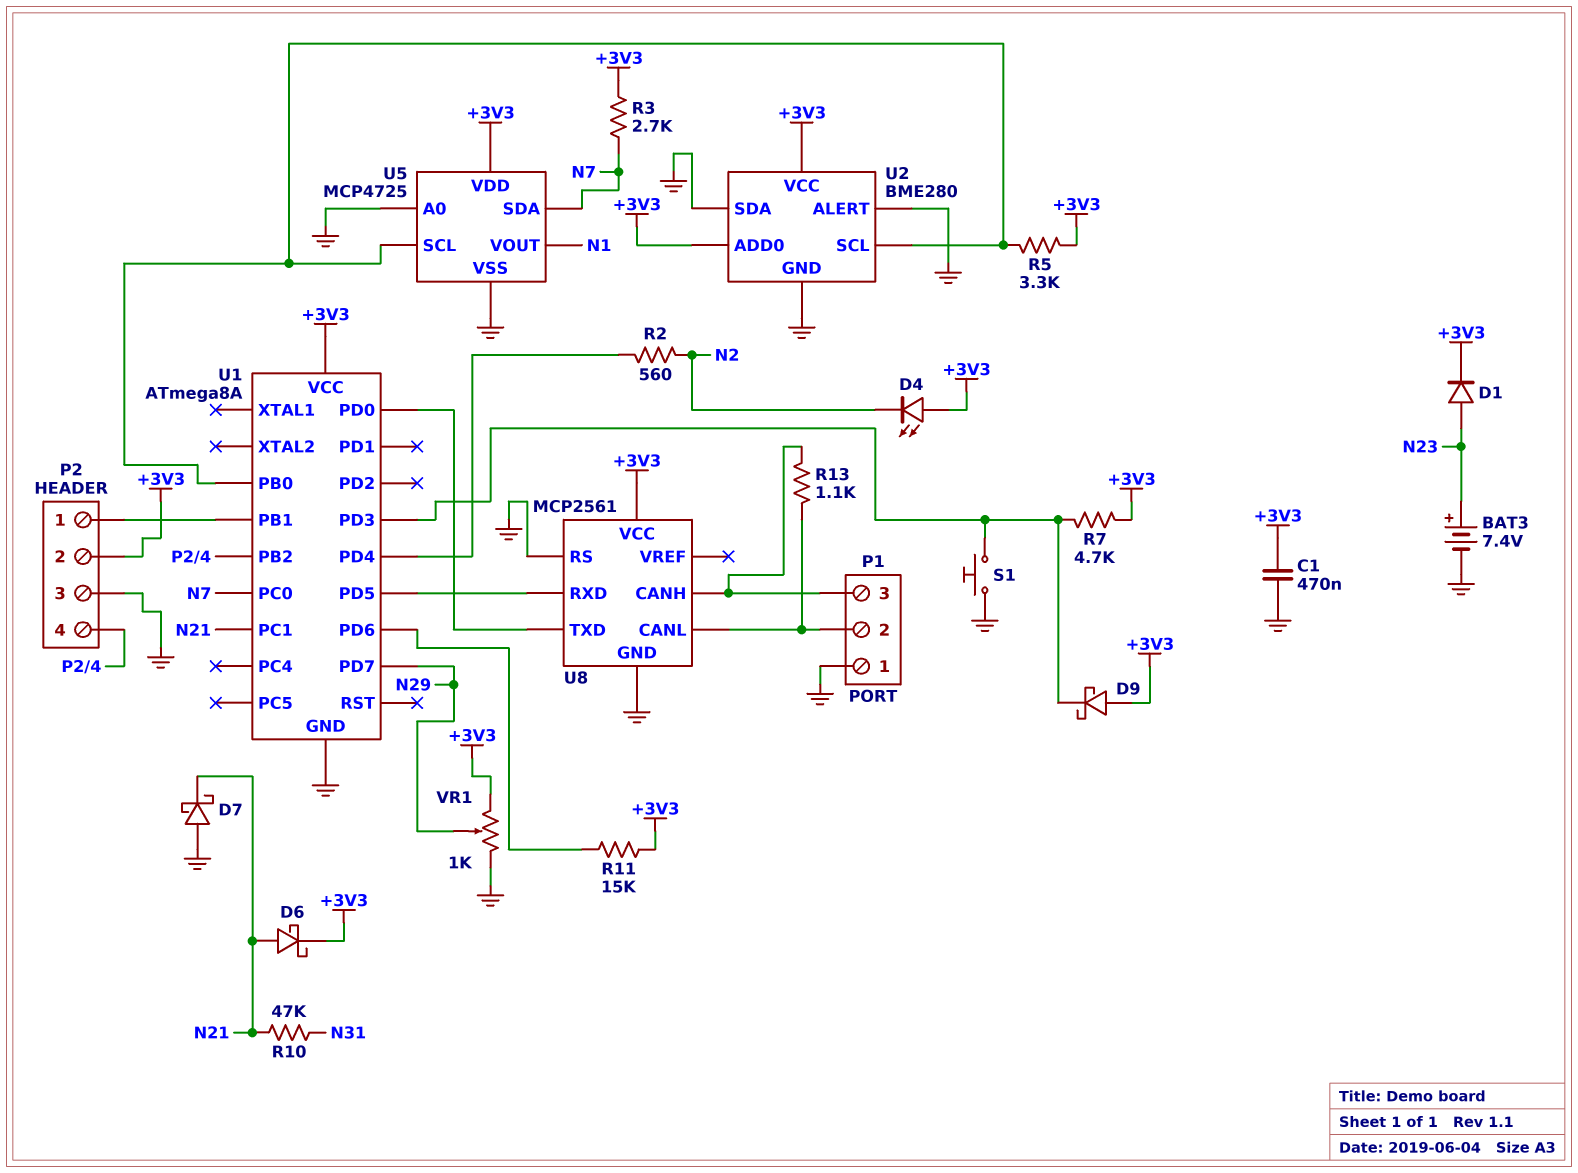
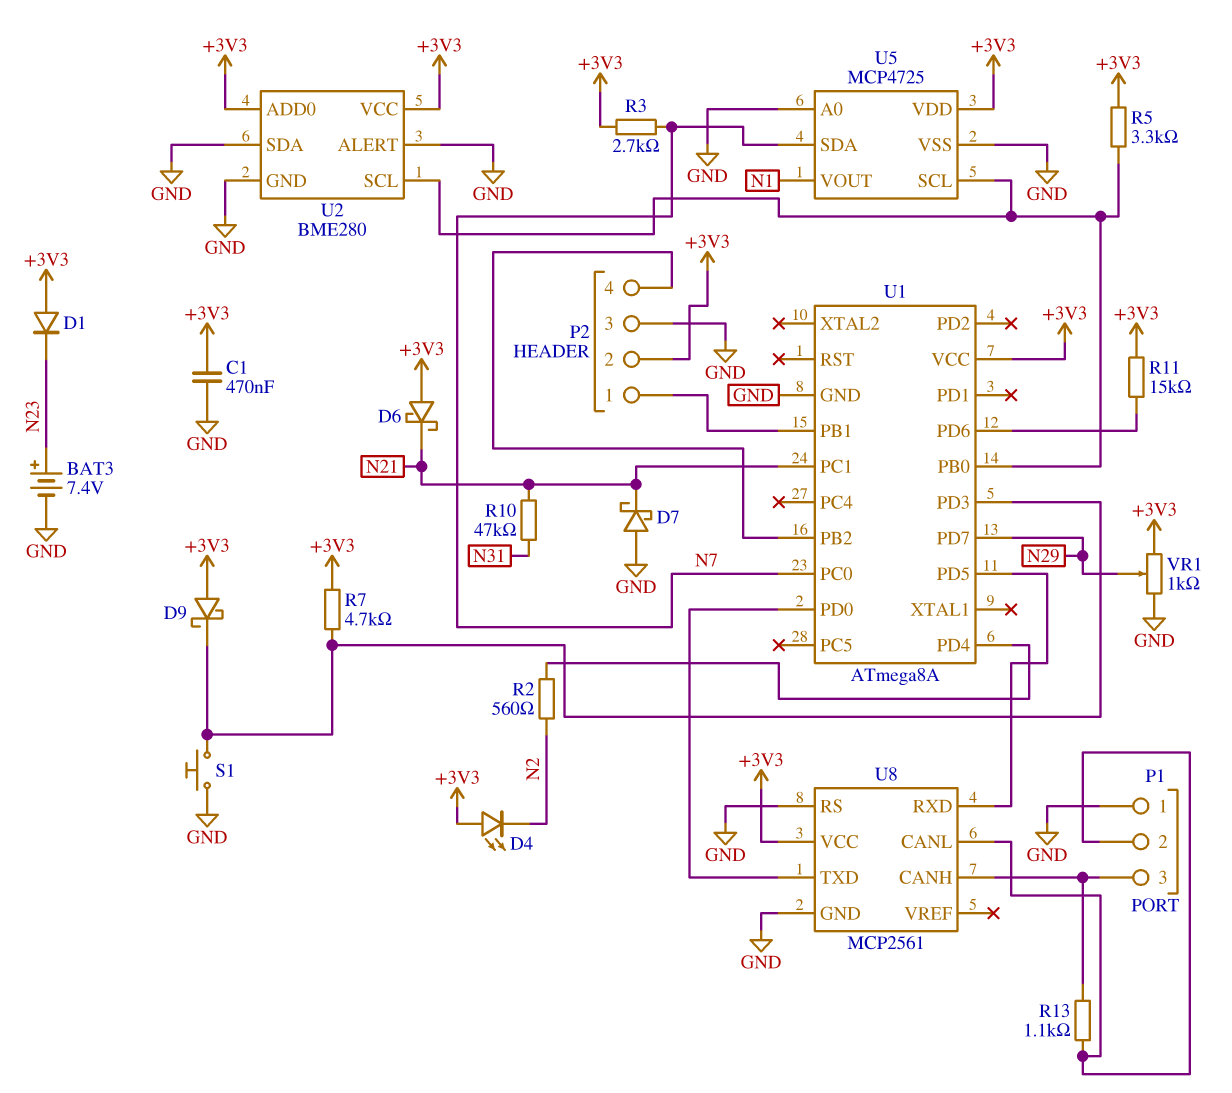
D1: diode (A N23, K +3V3) -> diode (A +3V3, K N23)
D6: schottky (A N21, K +3V3) -> schottky (A +3V3, K N21)

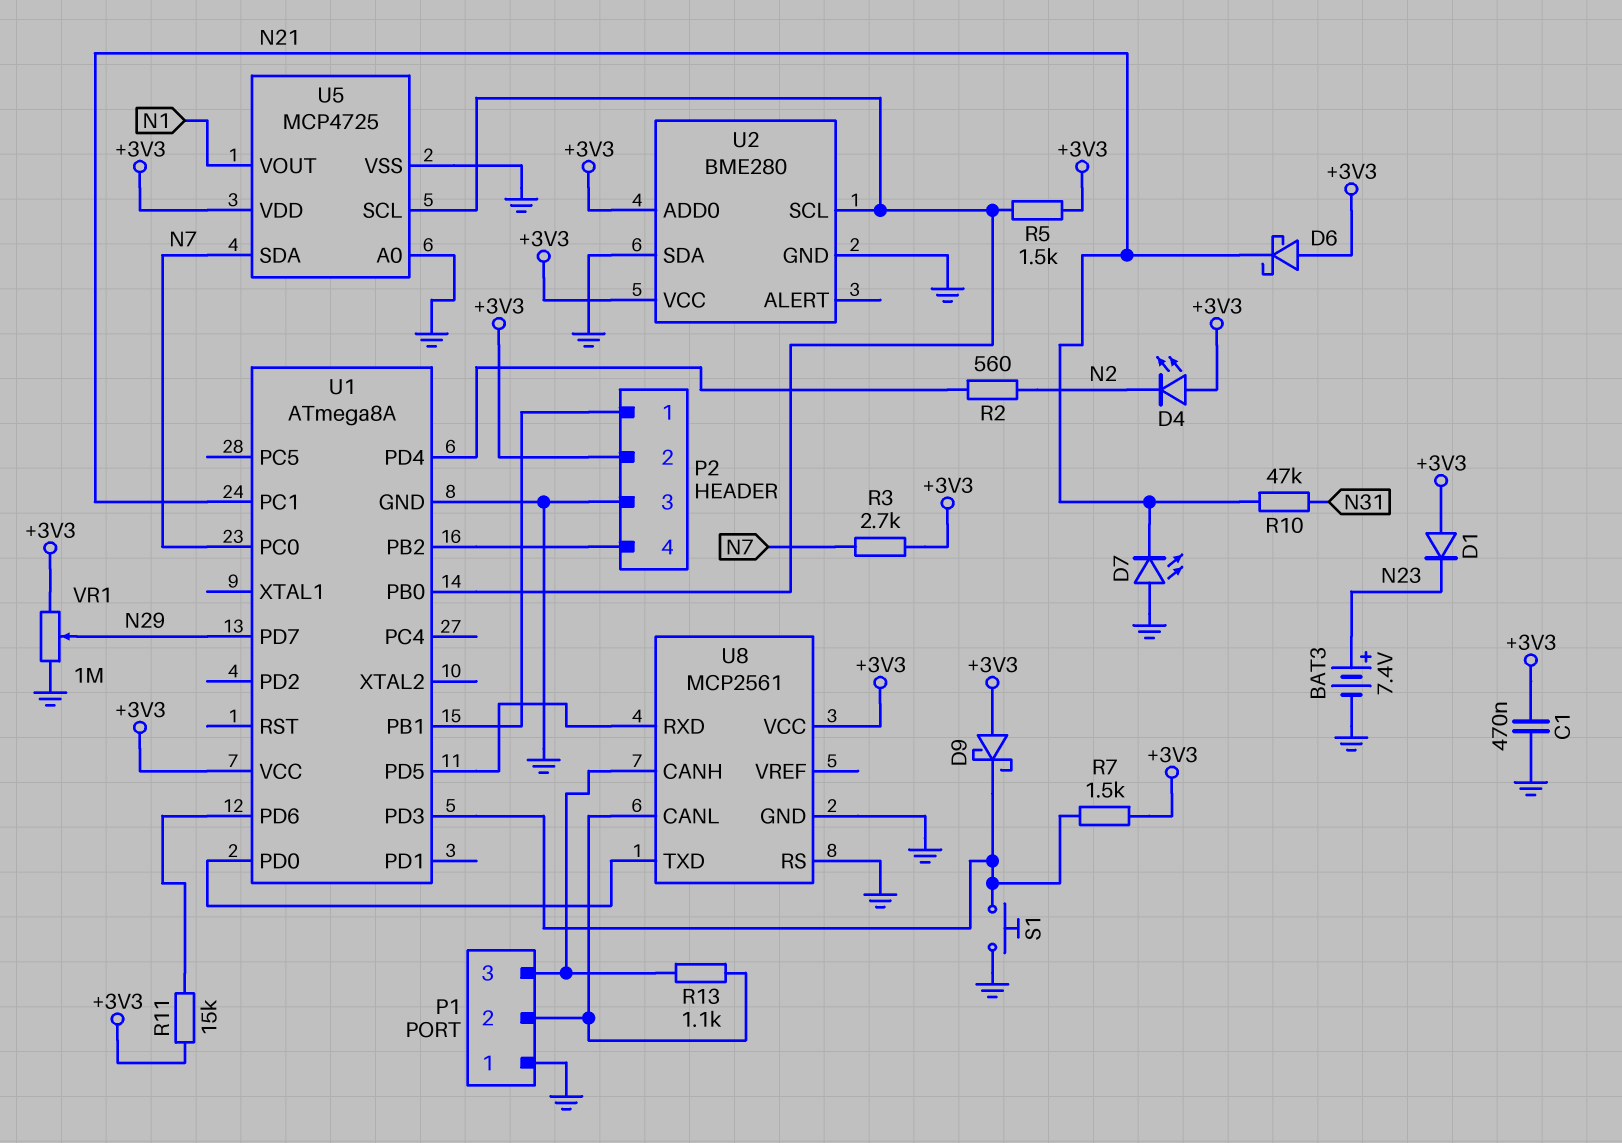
D7: schottky (A GND, K N21) -> LED (A GND, K N21)
R5: 3.3k (+3V3, U1/PB0) -> 1.5k (+3V3, U1/PB0)
R7: 4.7k (+3V3, U1/PD3) -> 1.5k (+3V3, U1/PD3)
U2 pin ALERT: GND -> none
VR1: 1k (+3V3, GND, wiper N29) -> 1M (+3V3, GND, wiper N29)

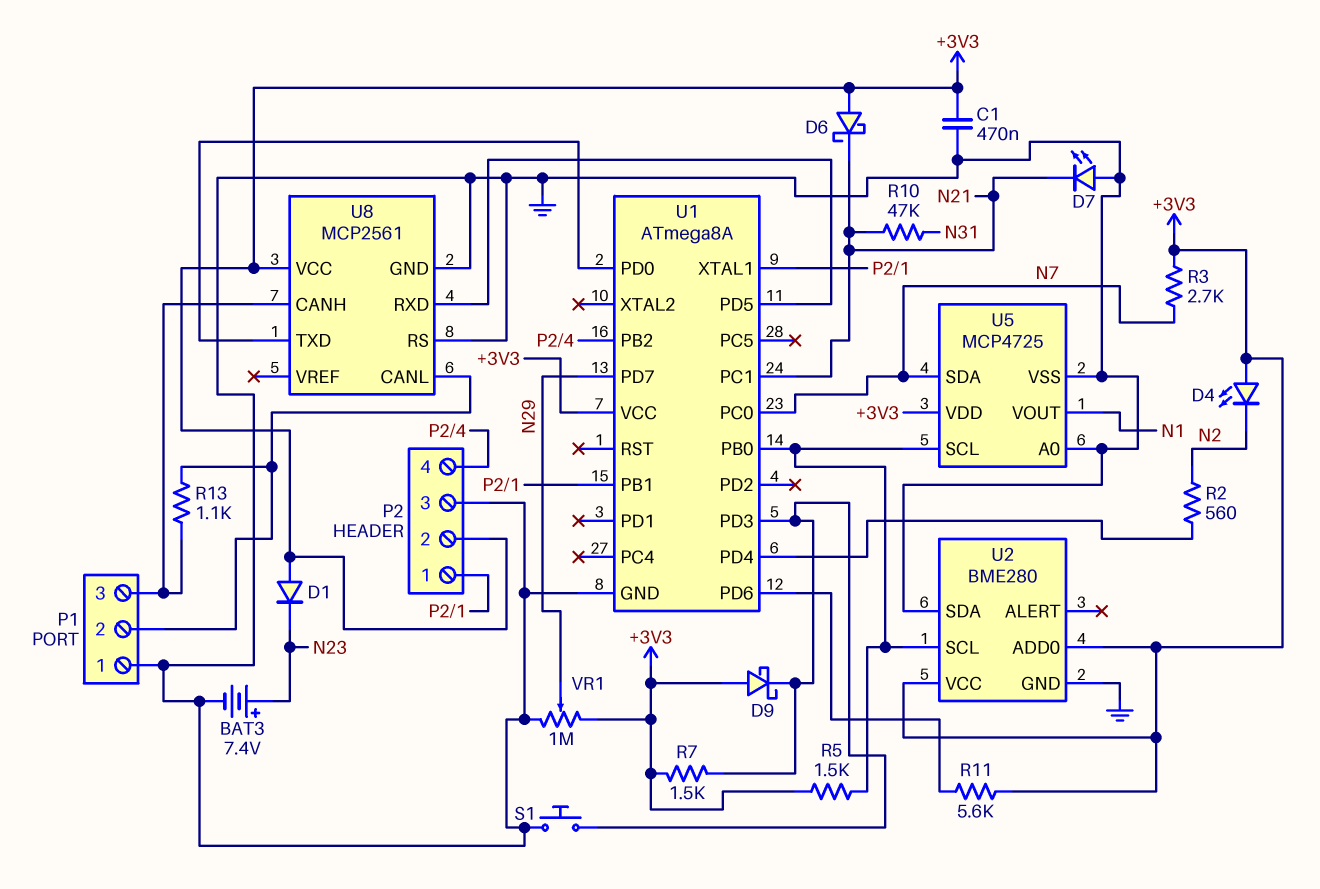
R11: 15k (+3V3, U1/PD6) -> 5.6k (+3V3, U1/PD6)
U1 pin XTAL1: none -> P2/1

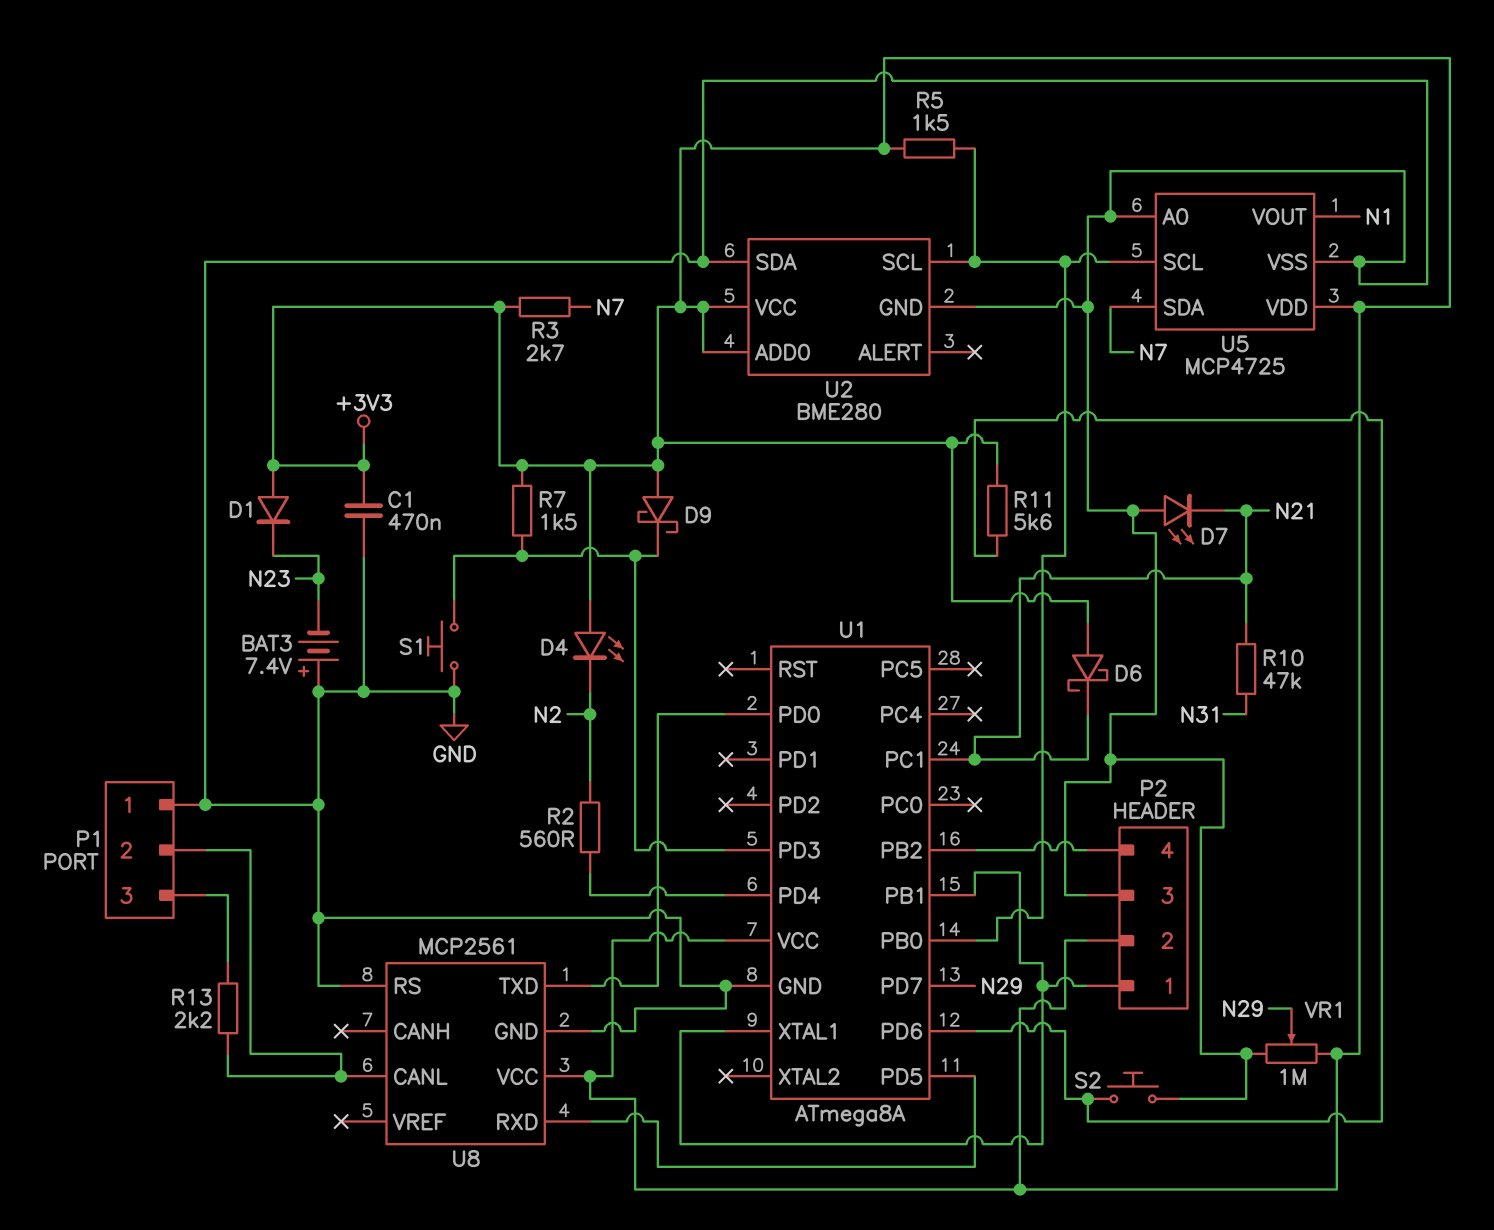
BAT3: 7.4V (plus N23, minus GND) -> 7.4V (plus GND, minus N23)
R13: 1.1k (P1/2, P1/3) -> 2.2k (P1/2, P1/3)
S2: none -> button (GND, U1/PD6)
U1 pin PC0: N7 -> none
U8 pin CANH: P1/3 -> none

